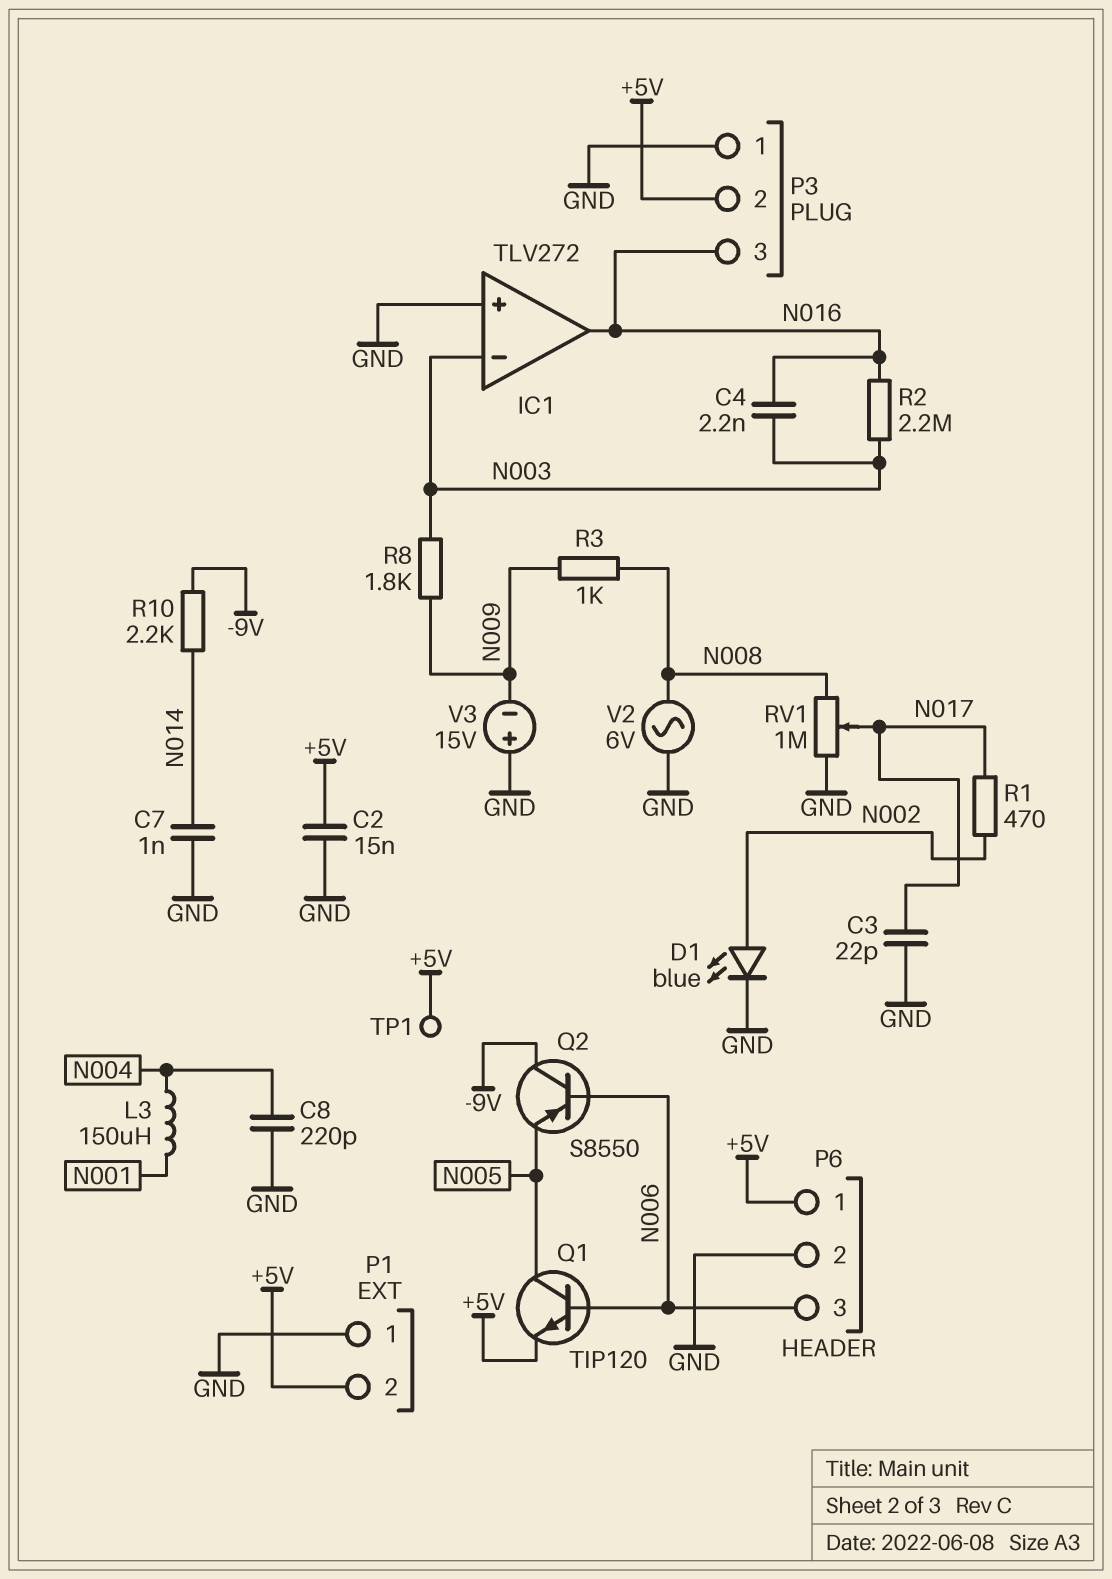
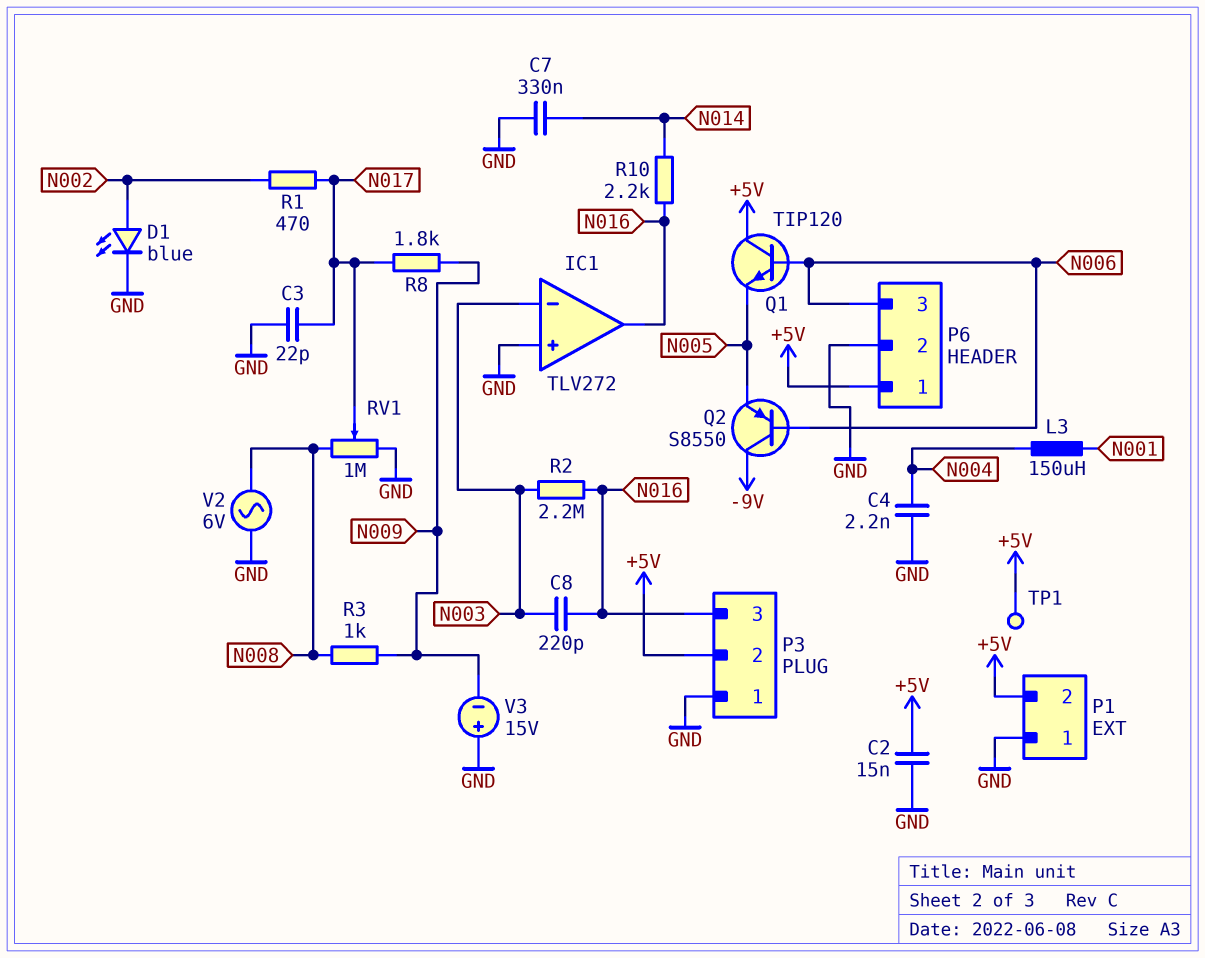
C4: 2.2nF (N003, N016) -> 2.2nF (GND, N004)
C7: 1nF (GND, N014) -> 330nF (GND, N014)
C8: 220pF (GND, N004) -> 220pF (N003, N016)
Q1: NPN TIP120 (B N006, C N005, E +5V) -> NPN TIP120 (B N006, C +5V, E N005)
R8: 1.8k (N003, N009) -> 1.8k (N009, N017)
R10: 2.2k (-9V, N014) -> 2.2k (N014, N016)

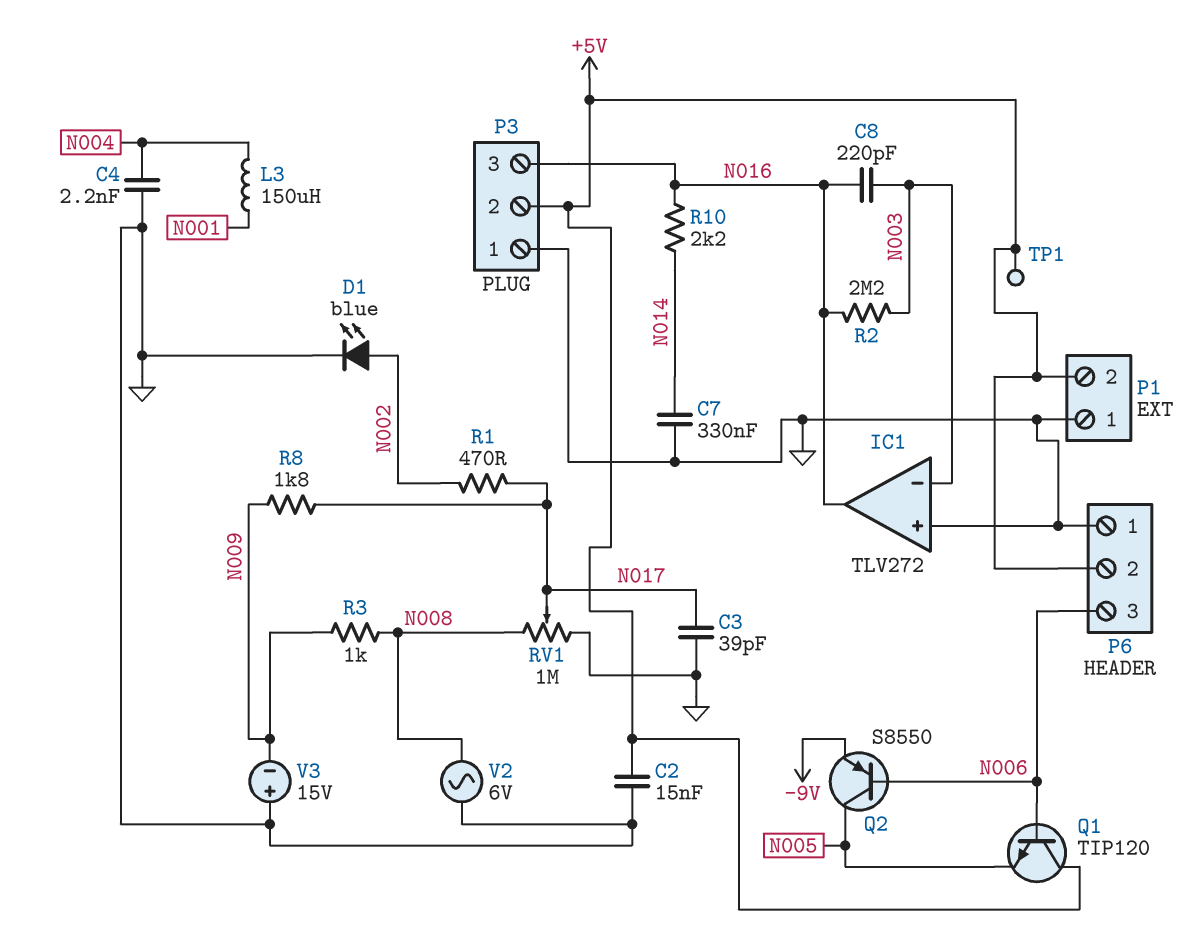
C3: 22pF (GND, N017) -> 39pF (GND, N017)
P6 pin 1: +5V -> GND
P6 pin 2: GND -> +5V
Q2: PNP S8550 (B N006, C -9V, E N005) -> PNP S8550 (B N006, C N005, E -9V)

